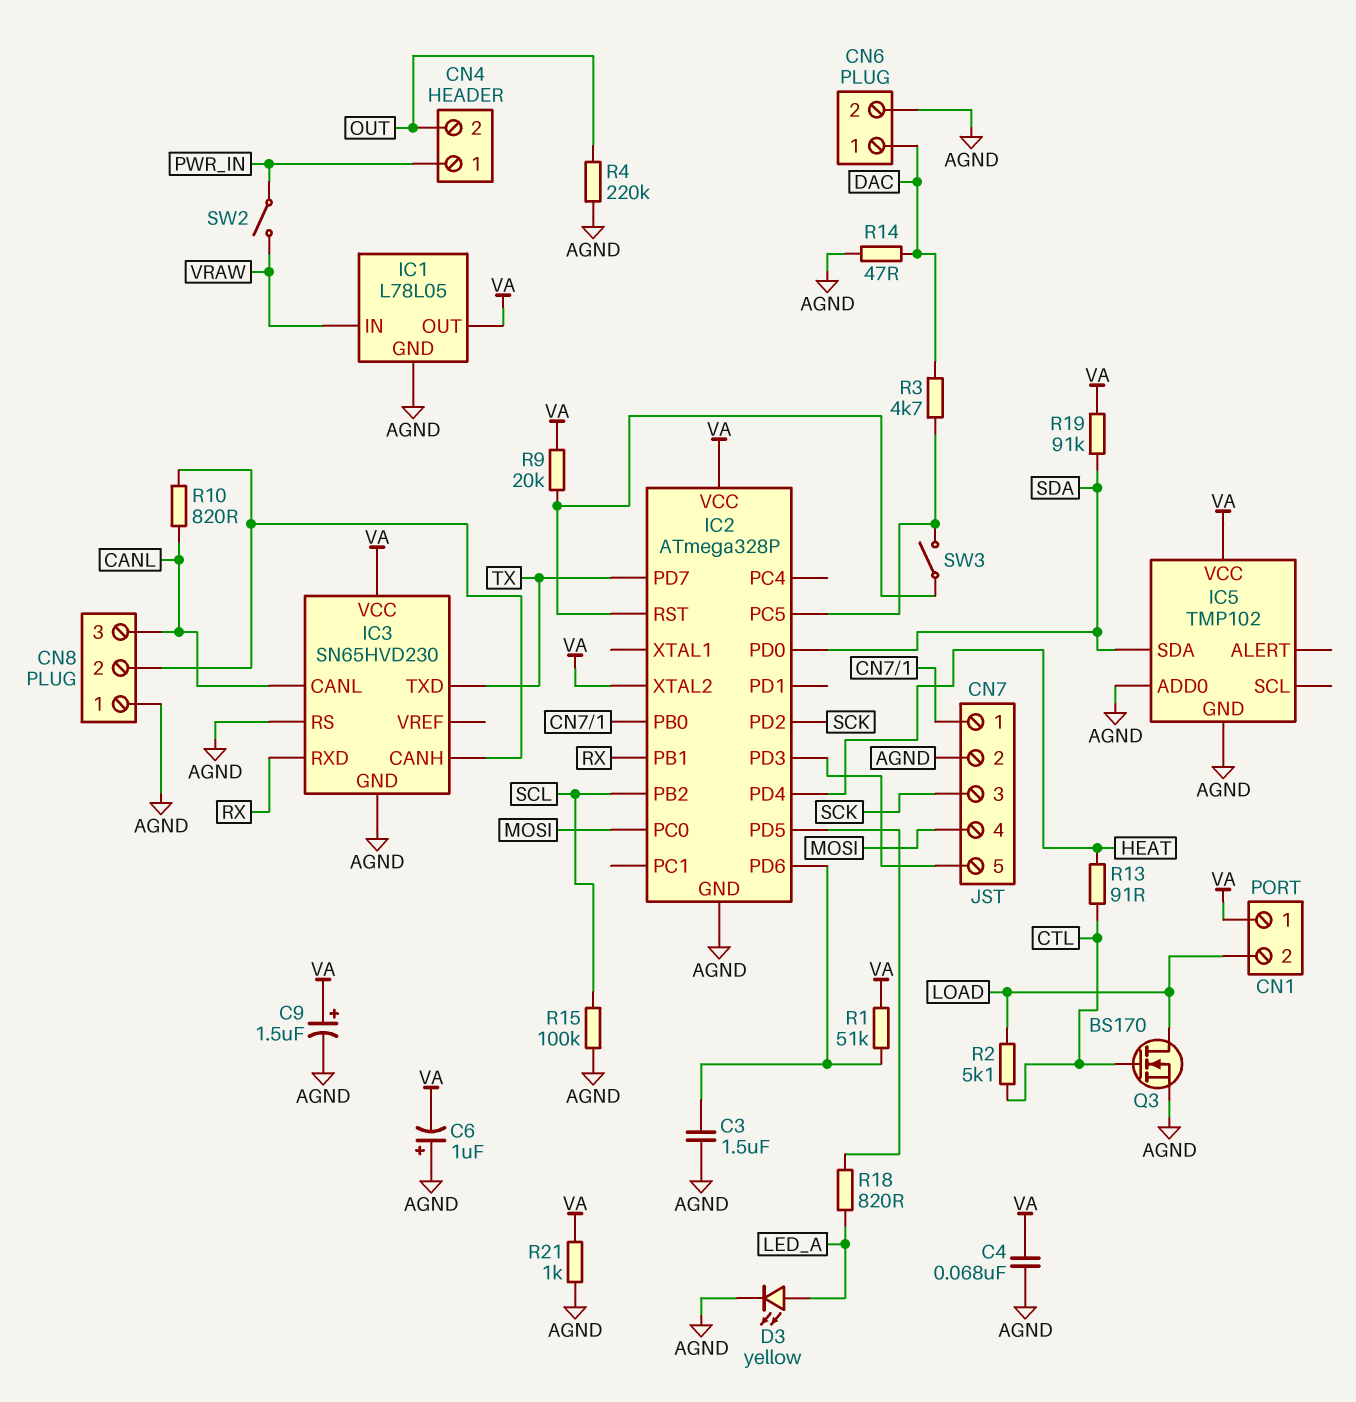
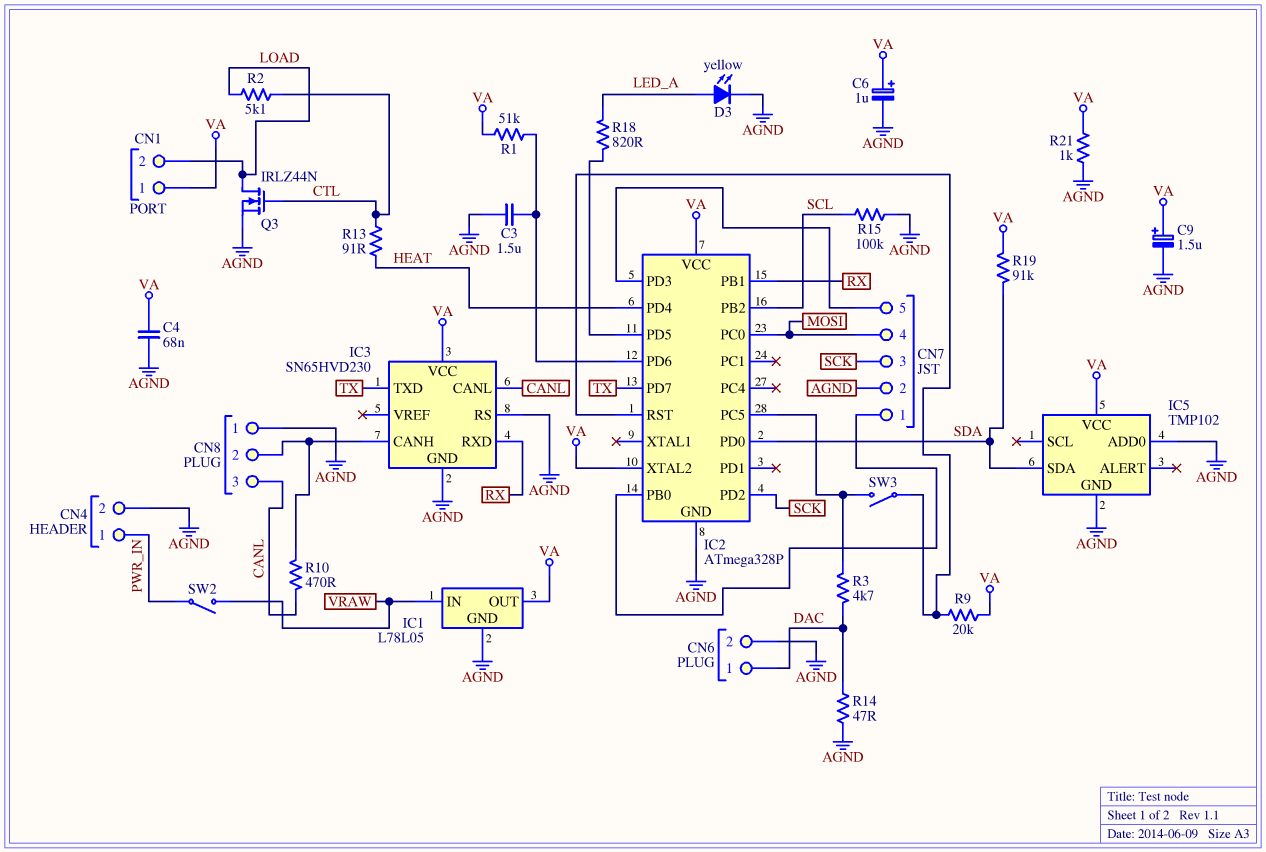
C6: 1uF (plus AGND, minus VA) -> 1uF (plus VA, minus AGND)
CN4 pin 2: OUT -> AGND
Q3: NMOS BS170 (G CTL, D LOAD, S AGND) -> NMOS IRLZ44N (G CTL, D LOAD, S AGND)
R4: 220k (AGND, OUT) -> none
R10: 820 (CANL, CN8/2) -> 470 (CANL, CN8/2)

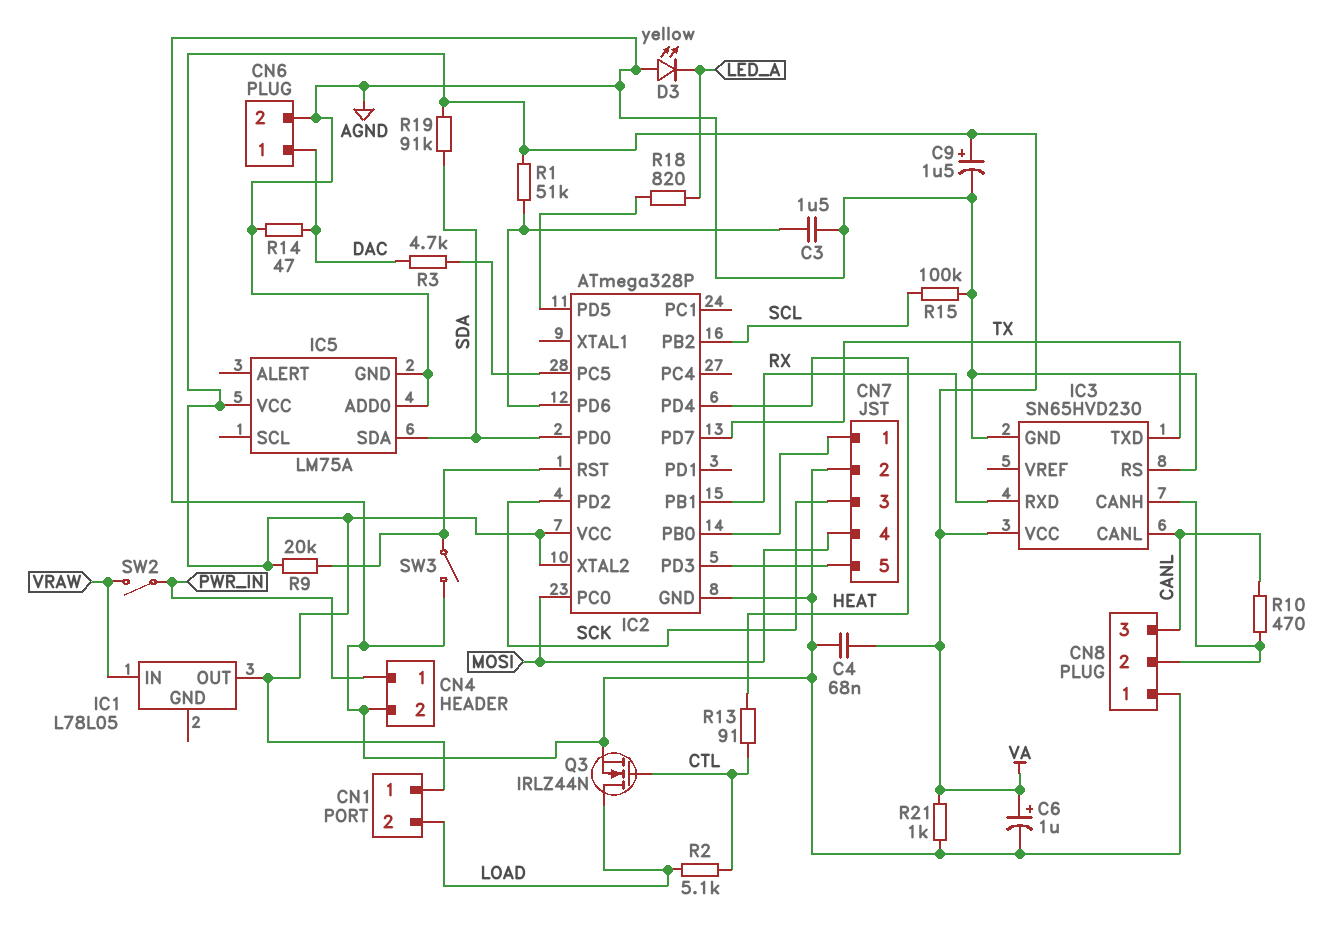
D3: LED yellow (A LED_A, K AGND) -> LED yellow (A AGND, K LED_A)
IC1 pin GND: AGND -> none
IC5: TMP102 -> LM75A
SW3: switch (IC2/PC5, IC2/RST) -> switch (AGND, IC2/RST)

